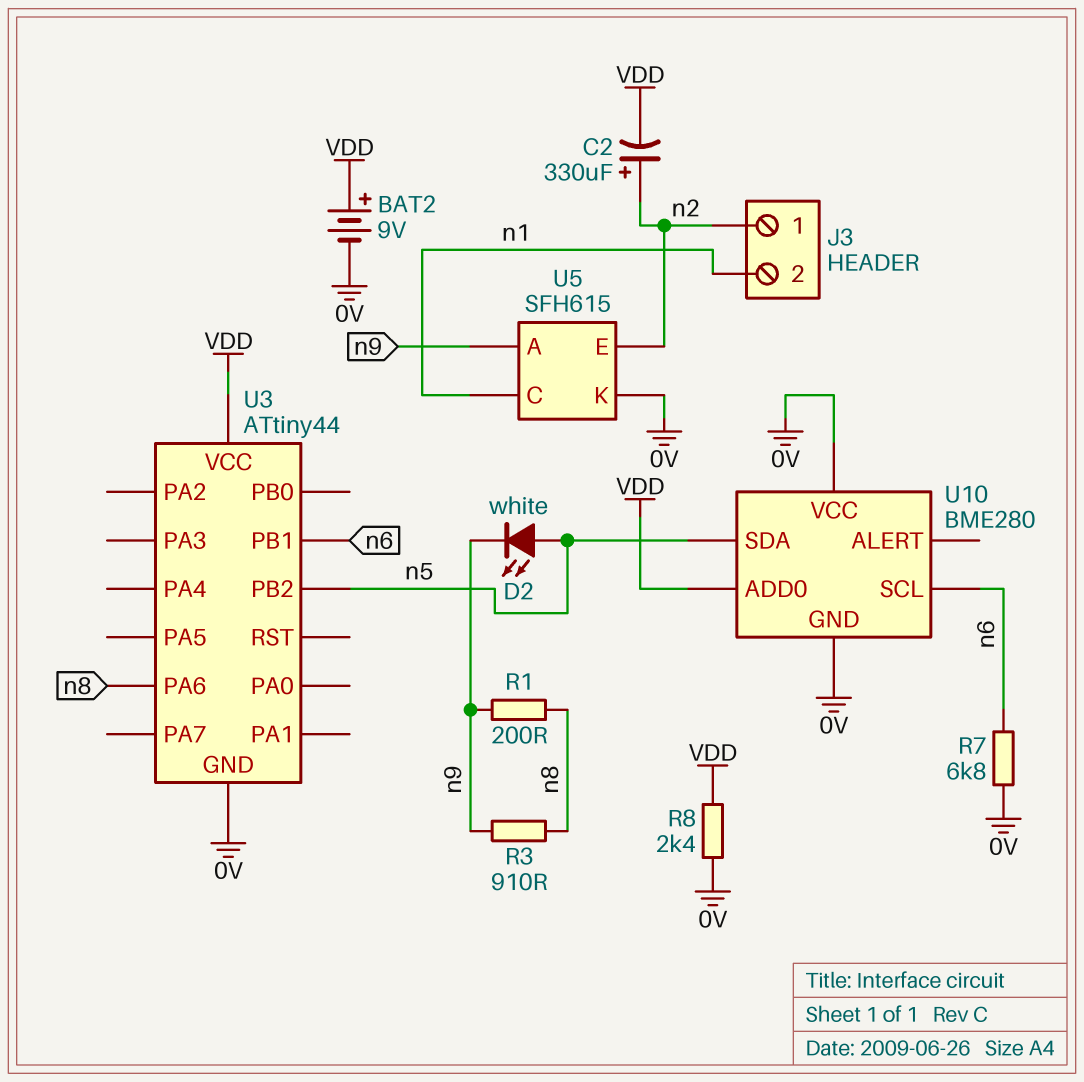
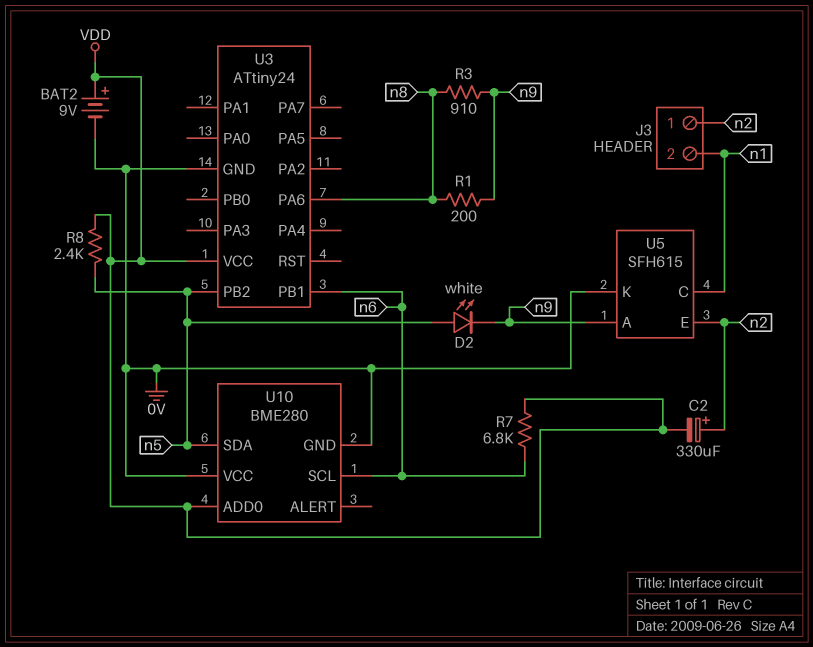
R7: 6.8k (0V, n6) -> 6.8k (VDD, n6)
R8: 2.4k (0V, VDD) -> 2.4k (VDD, n5)
U3: ATtiny44 -> ATtiny24

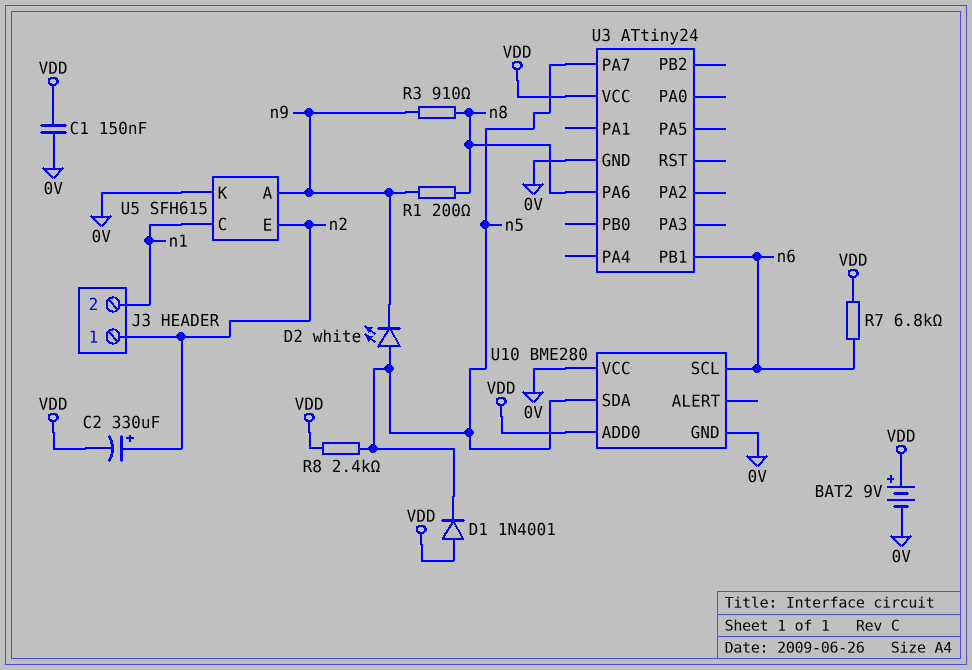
C1: none -> 150nF (0V, VDD)
D1: none -> diode 1N4001 (A VDD, K n5)
U3 pin PA7: none -> n5
U3 pin PB2: n5 -> none

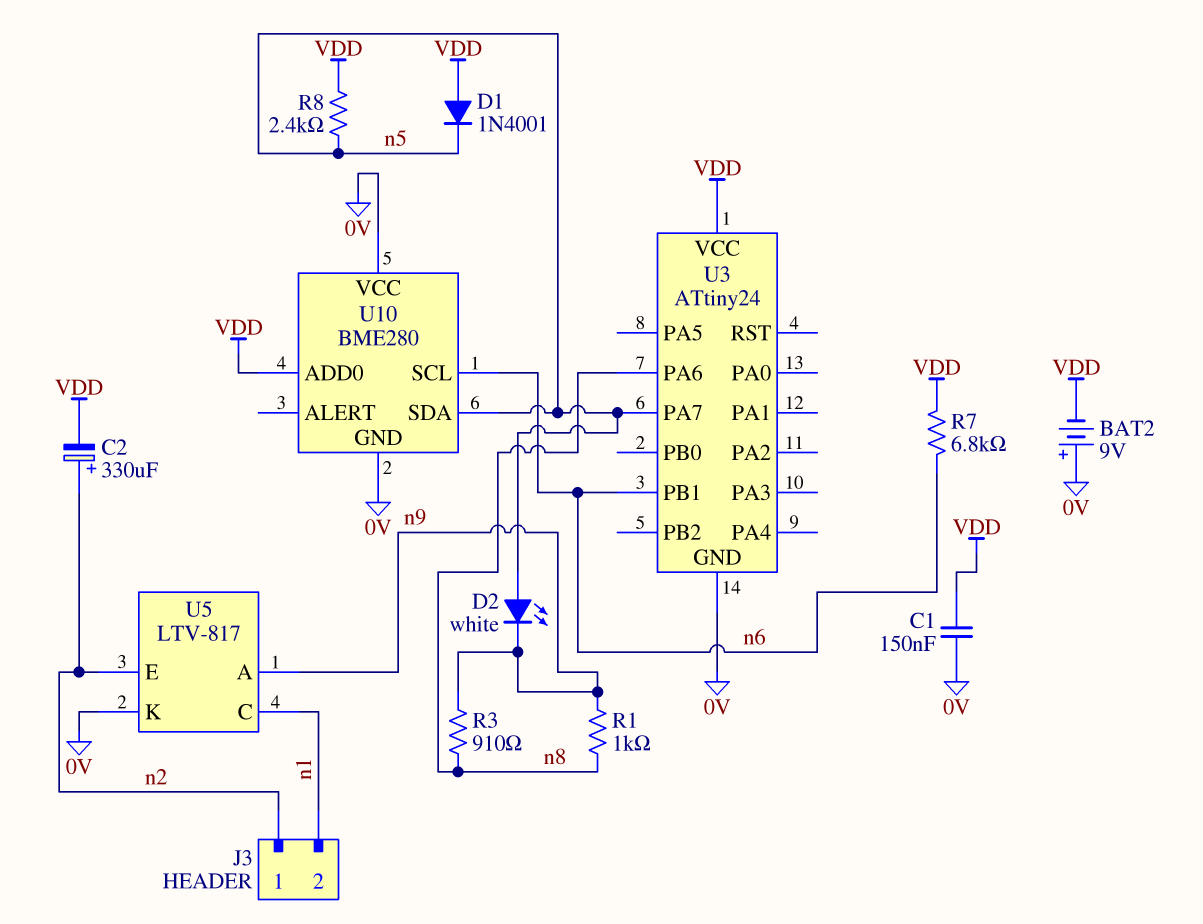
BAT2: 9V (plus VDD, minus 0V) -> 9V (plus 0V, minus VDD)
R1: 200 (n8, n9) -> 1k (n8, n9)
U5: SFH615 -> LTV-817

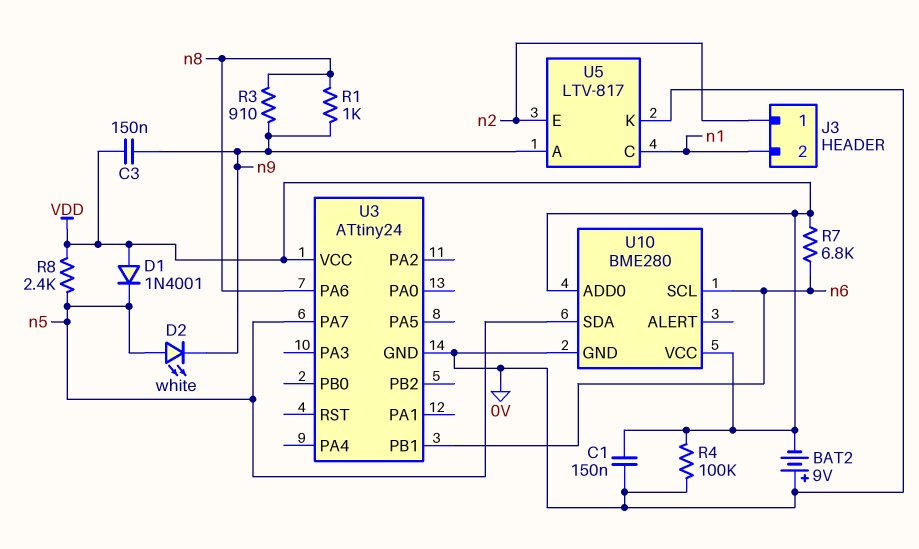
C2: 330uF (plus n2, minus VDD) -> none
C3: none -> 150nF (VDD, n9)
R4: none -> 100k (0V, VDD)
U10 pin VCC: 0V -> VDD

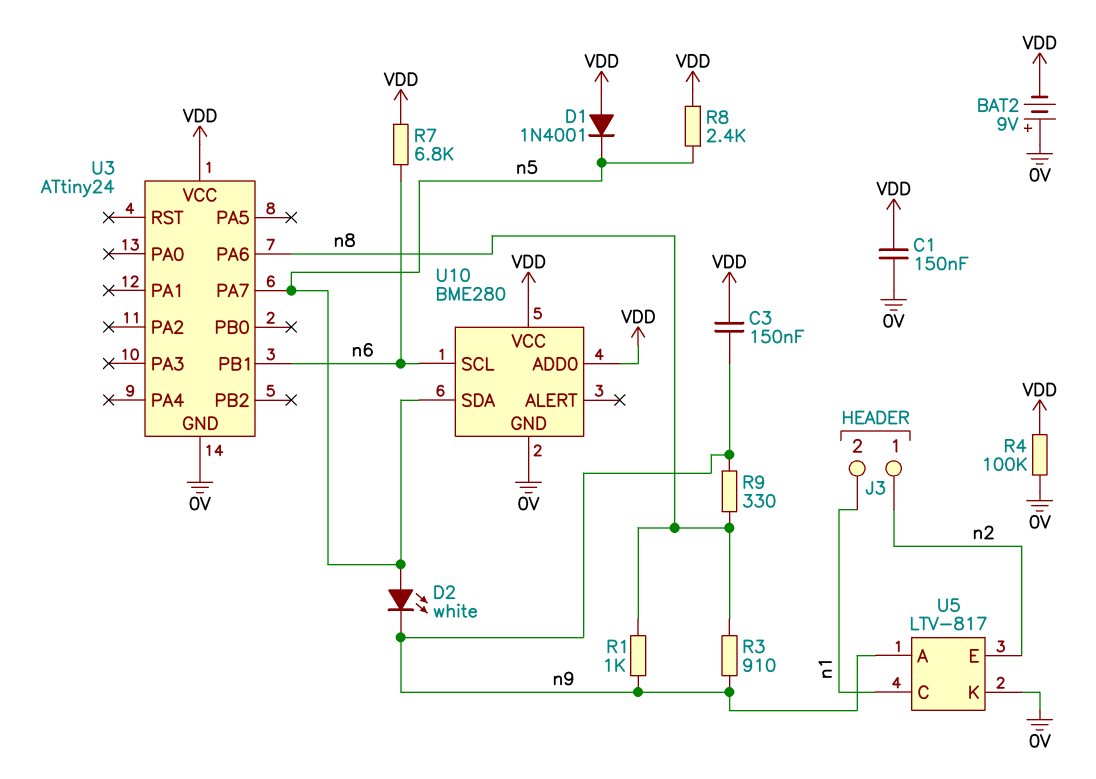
R9: none -> 330 (n8, n9)

